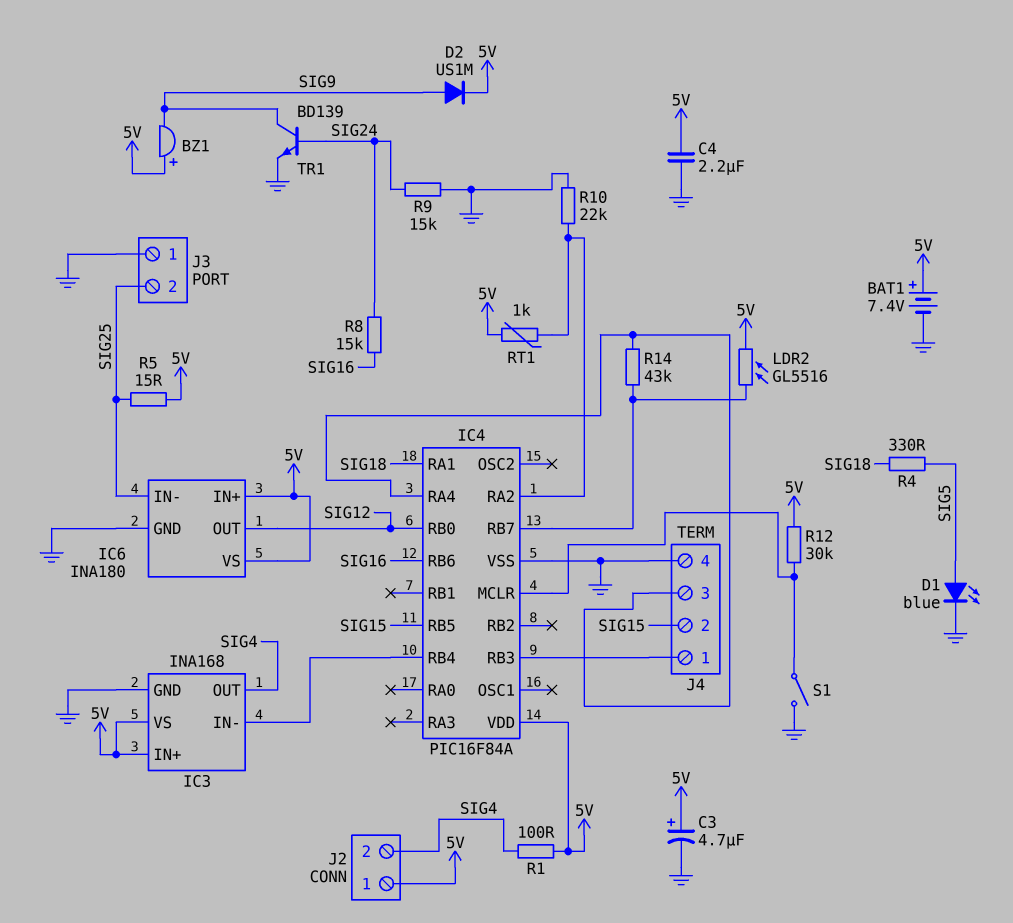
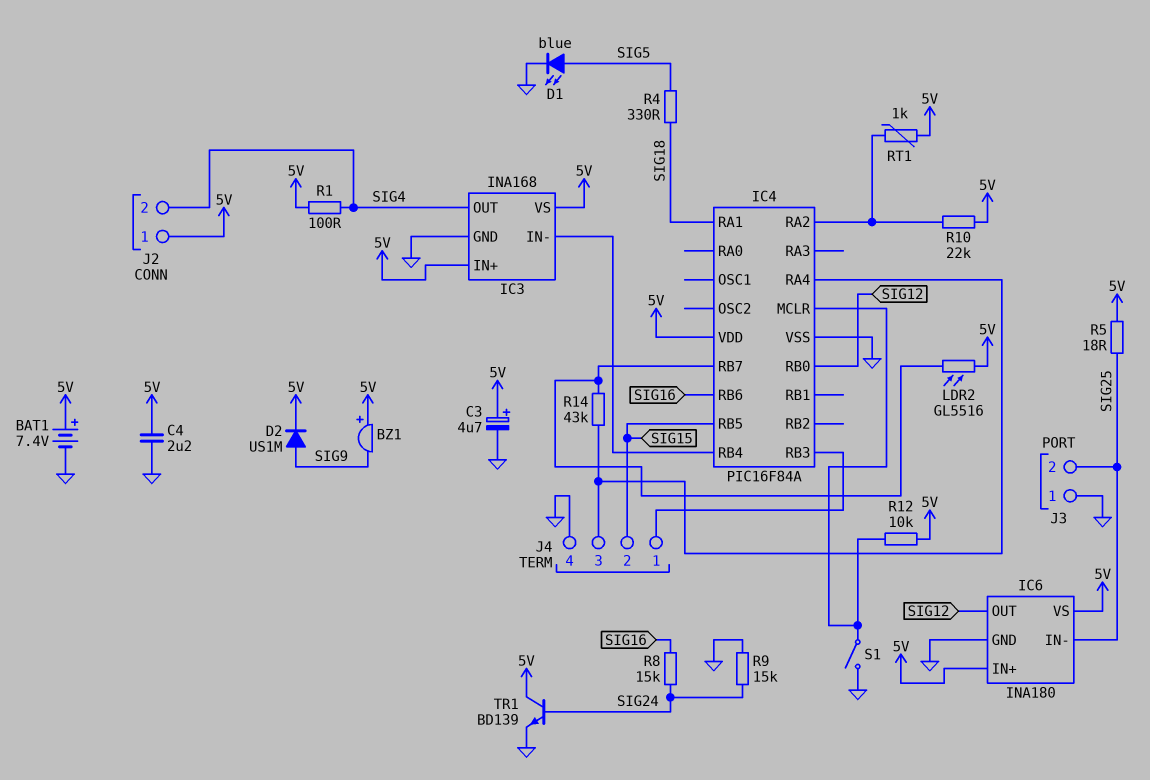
R5: 15 (5V, SIG25) -> 18 (5V, SIG25)
R10: 22k (GND, IC4/RA2) -> 22k (5V, IC4/RA2)
R12: 30k (5V, IC4/MCLR) -> 10k (5V, IC4/MCLR)
TR1: NPN BD139 (B SIG24, C SIG9, E GND) -> NPN BD139 (B SIG24, C 5V, E GND)

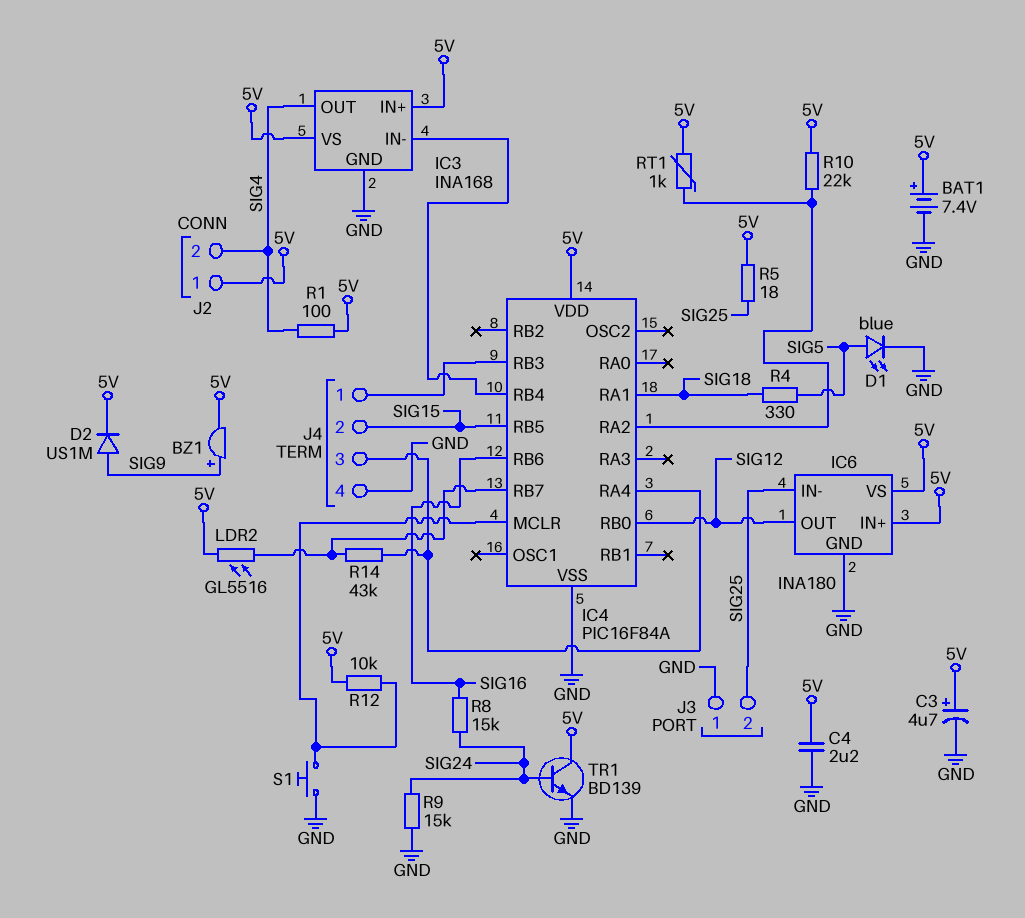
BZ1: buzzer (plus 5V, minus SIG9) -> buzzer (plus SIG9, minus 5V)
S1: switch (GND, IC4/MCLR) -> button (GND, IC4/MCLR)

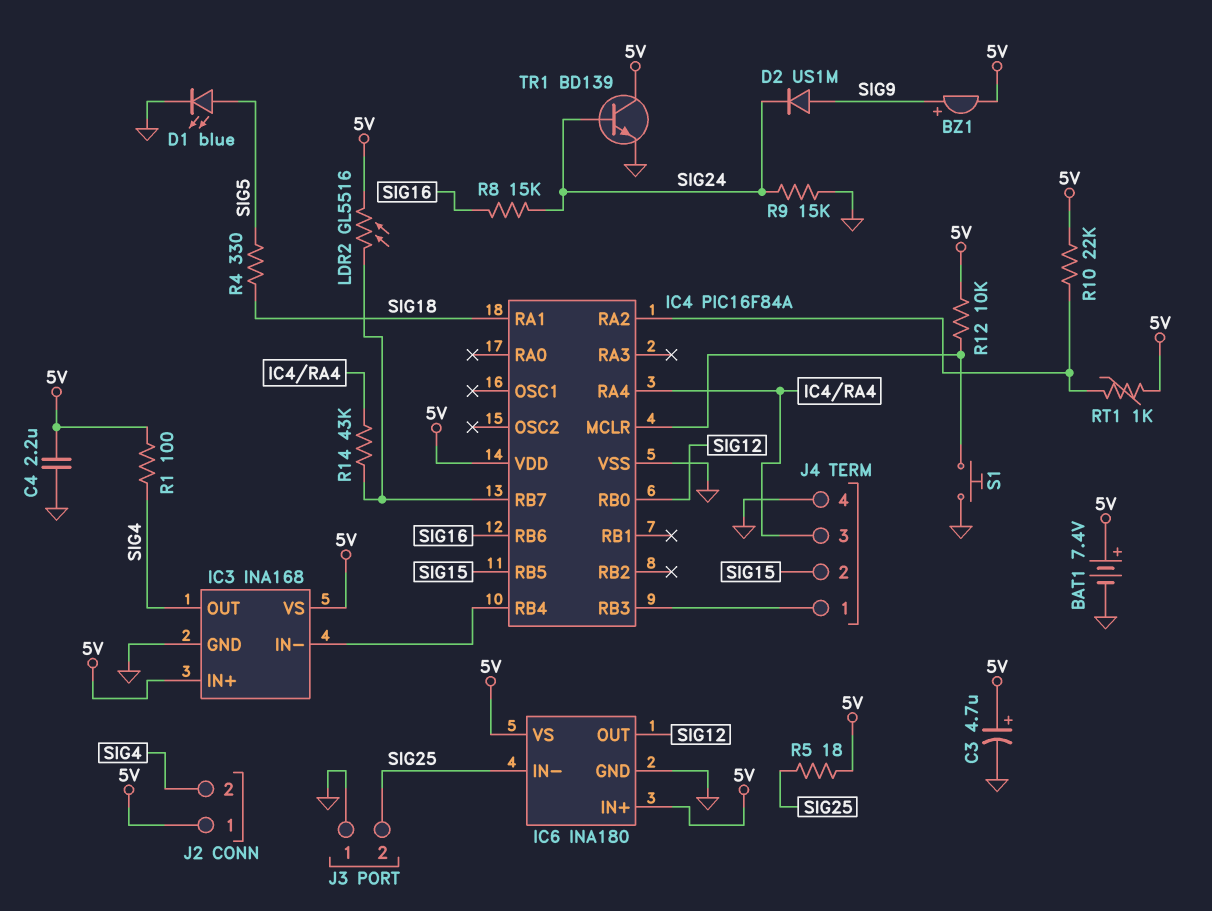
D2: diode US1M (A SIG9, K 5V) -> diode US1M (A SIG9, K SIG24)

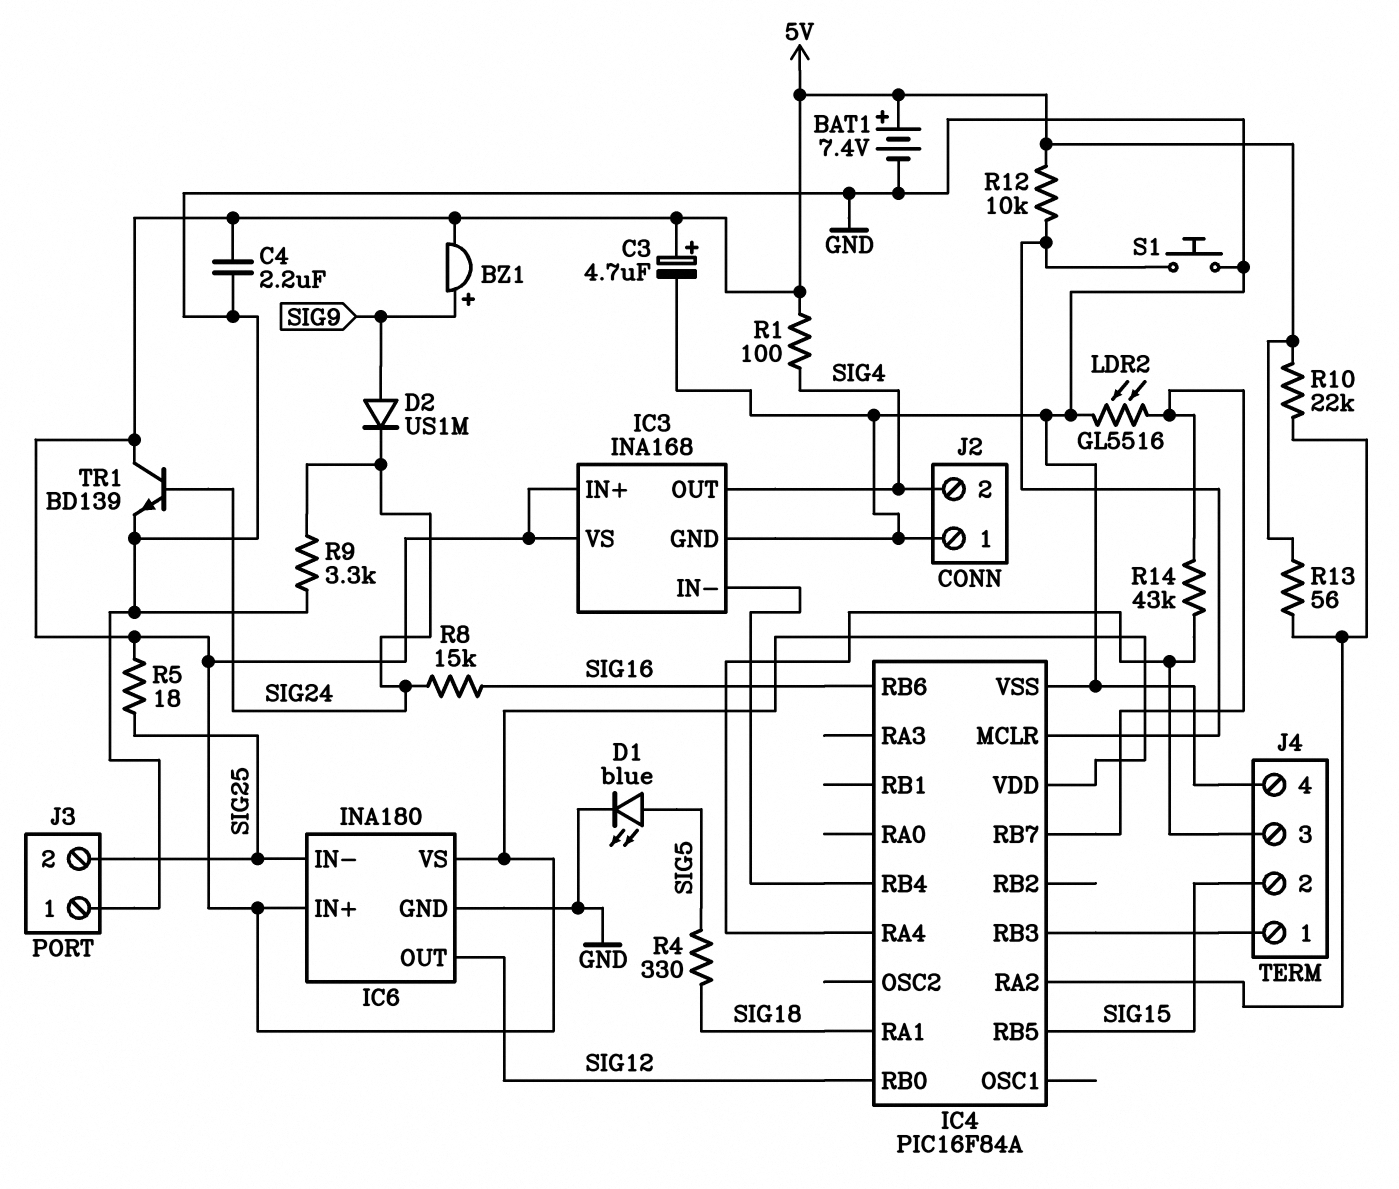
J2 pin 1: 5V -> GND
LDR2: GL5516 (5V, IC4/RB7) -> GL5516 (GND, IC4/RB7)
R9: 15k (GND, SIG24) -> 3.3k (GND, SIG24)
R13: none -> 56 (5V, IC4/RA2)
RT1: 1k (5V, IC4/RA2) -> none

